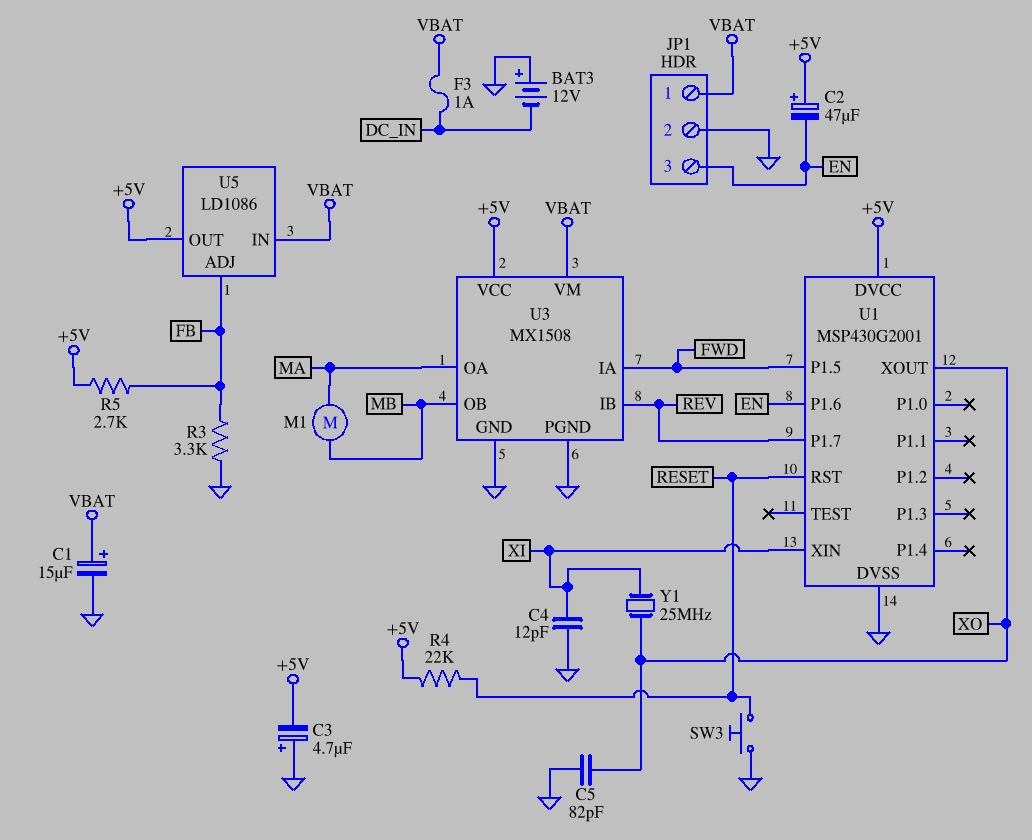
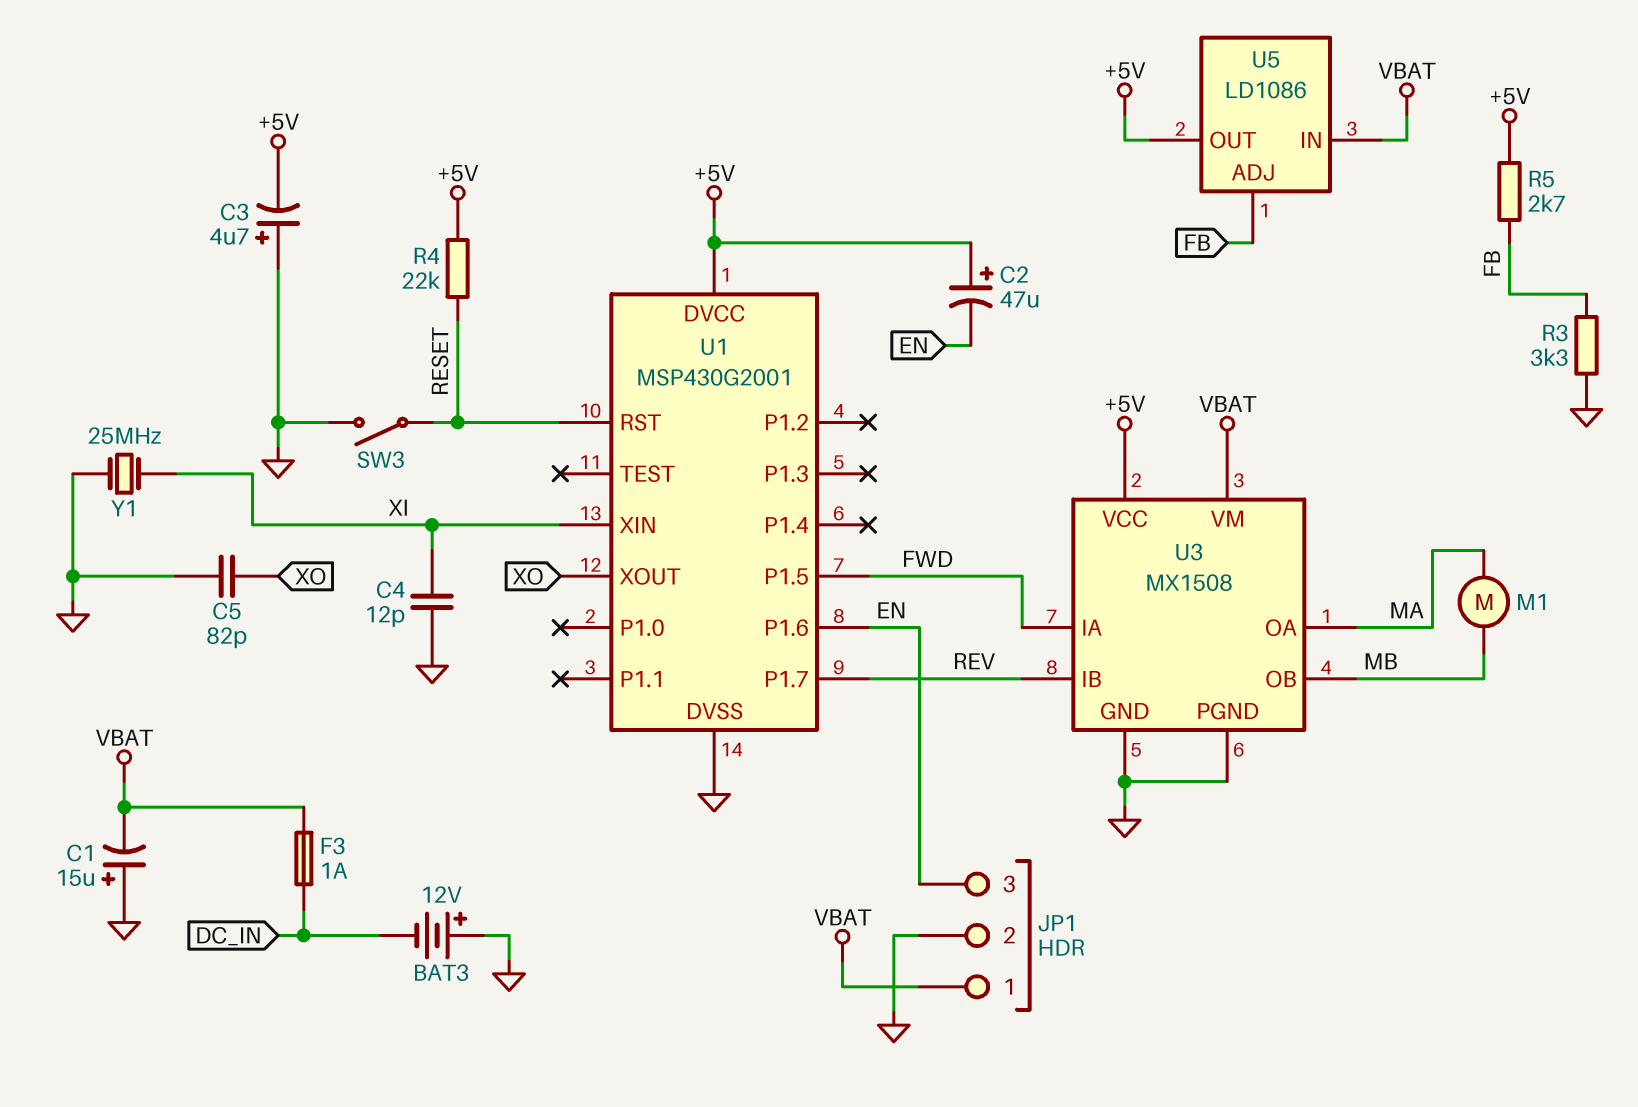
C1: 15uF (plus VBAT, minus GND) -> 15uF (plus GND, minus VBAT)
SW3: button (GND, RESET) -> switch (GND, RESET)
Y1: 25MHz (XI, XO) -> 25MHz (GND, XI)

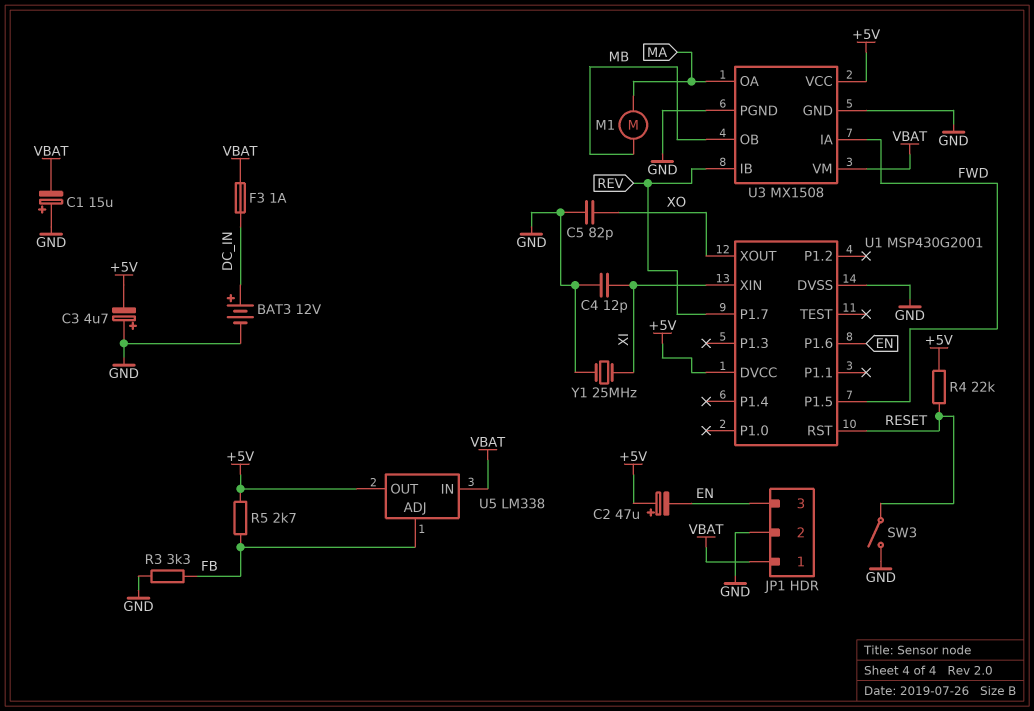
BAT3: 12V (plus GND, minus DC_IN) -> 12V (plus DC_IN, minus GND)
U5: LD1086 -> LM338

